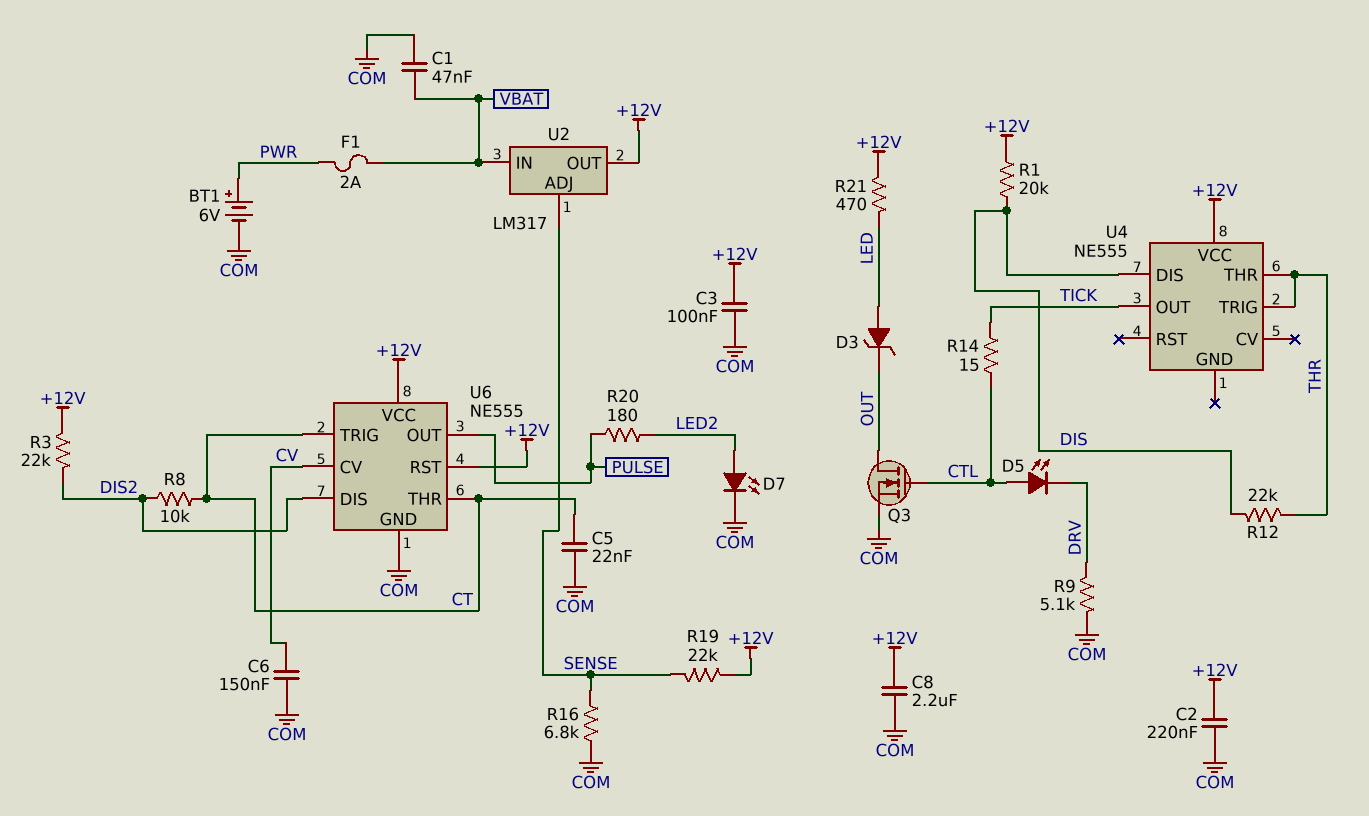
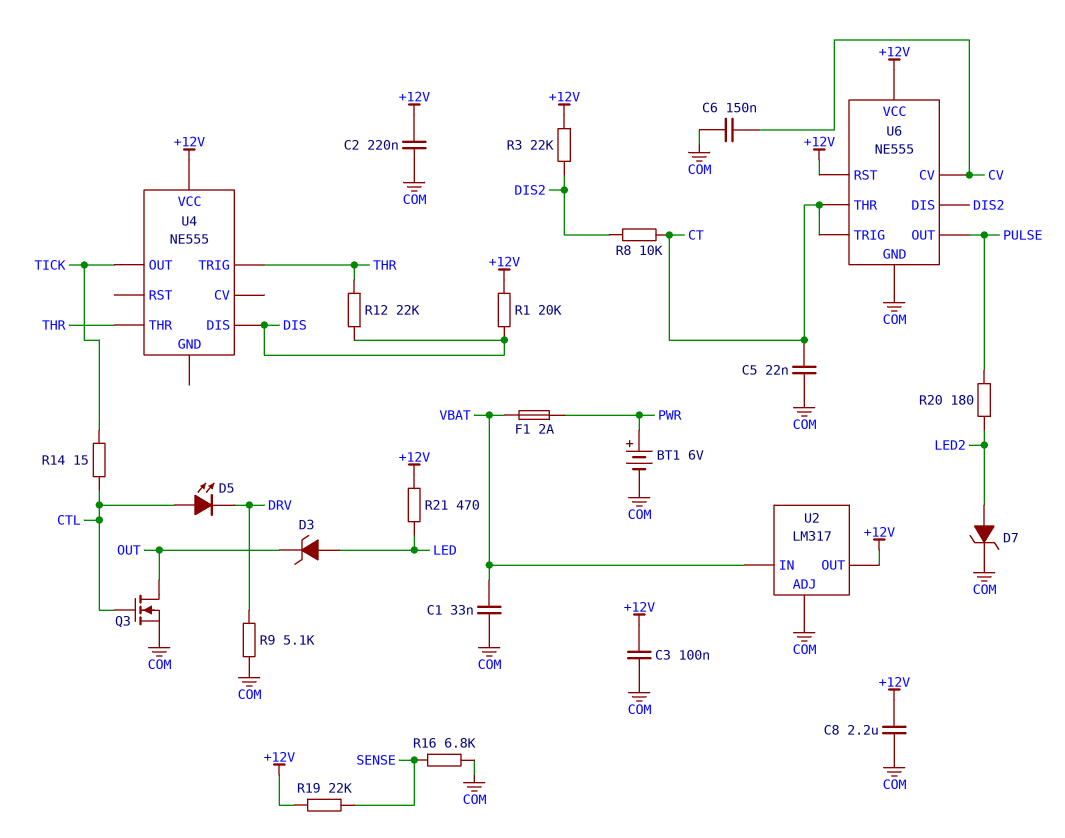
C1: 47nF (COM, VBAT) -> 33nF (COM, VBAT)
D7: LED (A LED2, K COM) -> zener (A LED2, K COM)
U2 pin ADJ: SENSE -> COM

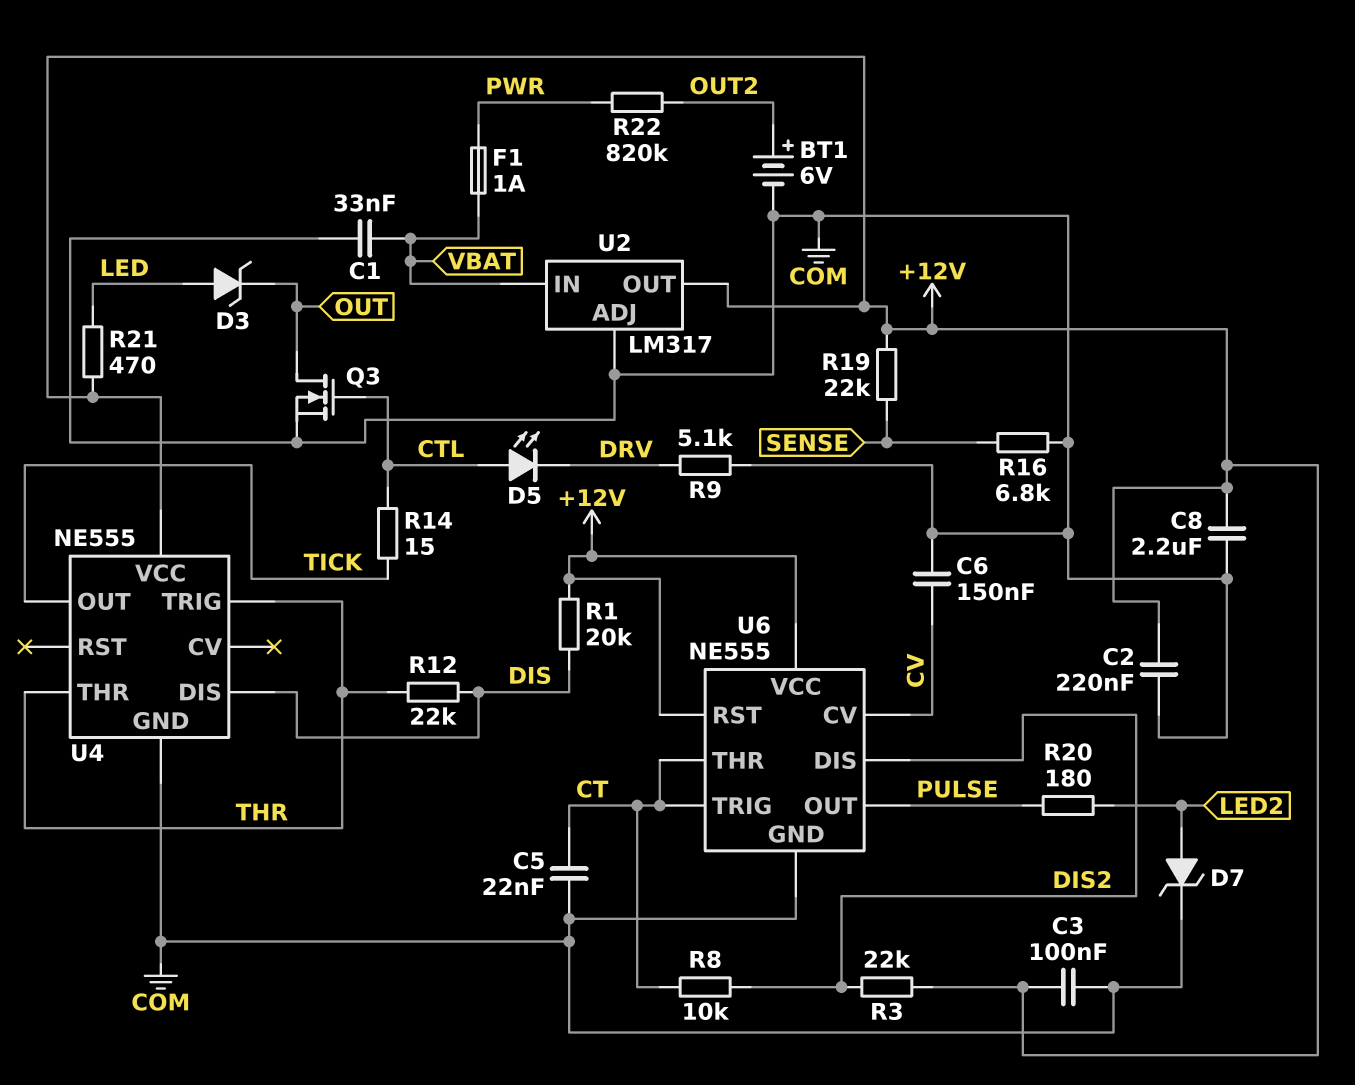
BT1: 6V (plus PWR, minus COM) -> 6V (plus OUT2, minus COM)
F1: 2A (PWR, VBAT) -> 1A (PWR, VBAT)
R22: none -> 820k (OUT2, PWR)
U4 pin GND: none -> COM

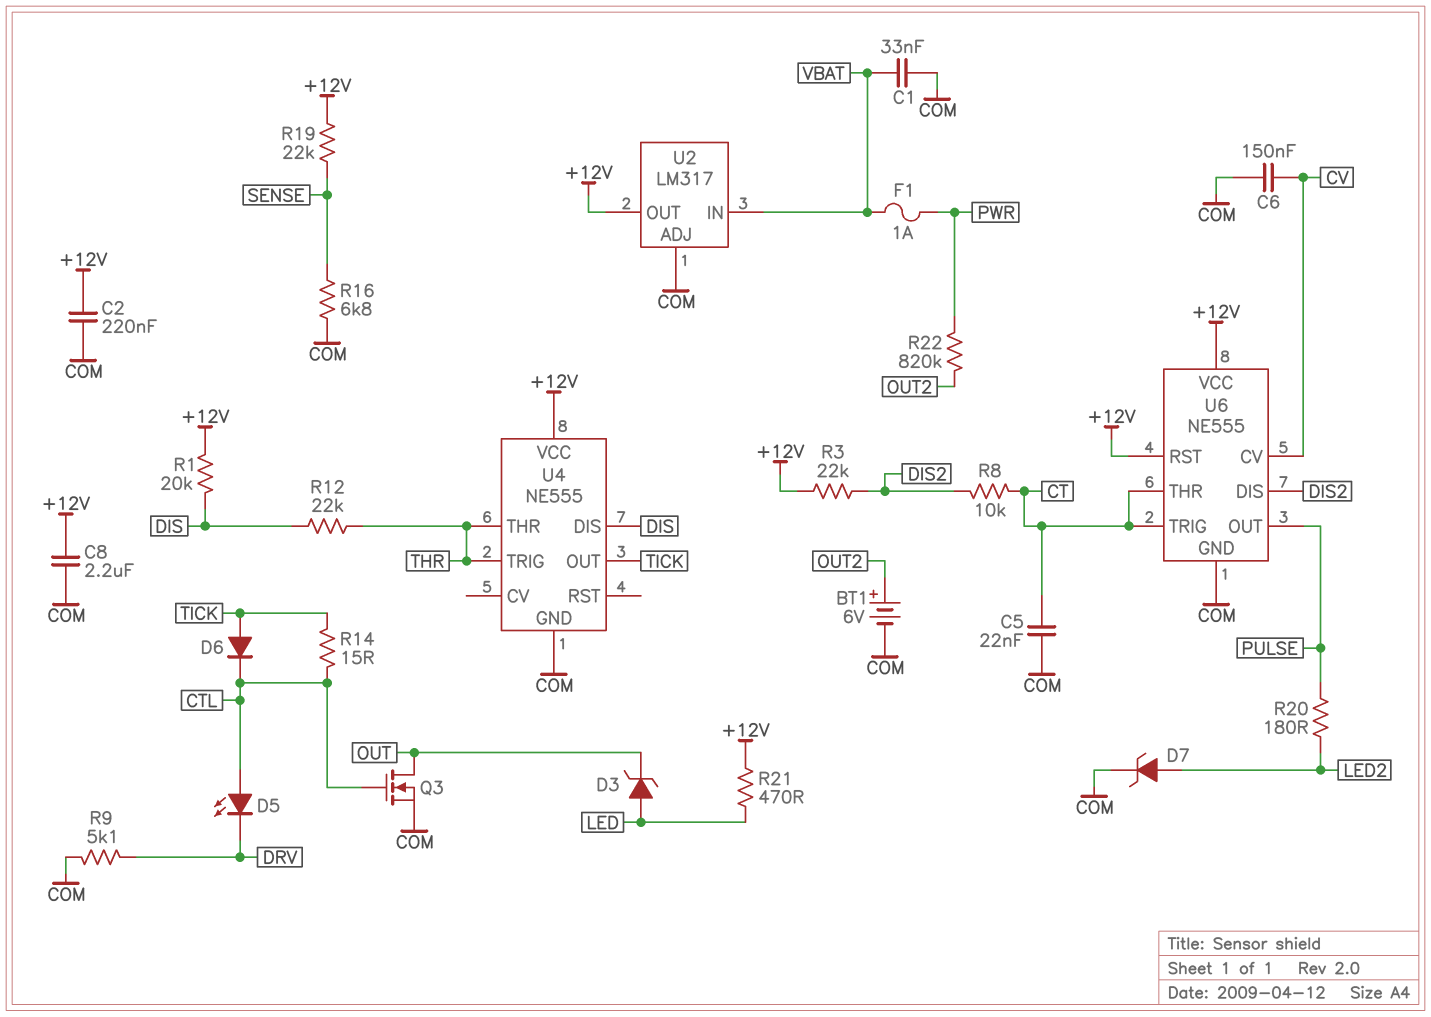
C3: 100nF (+12V, COM) -> none
D6: none -> diode (A TICK, K CTL)

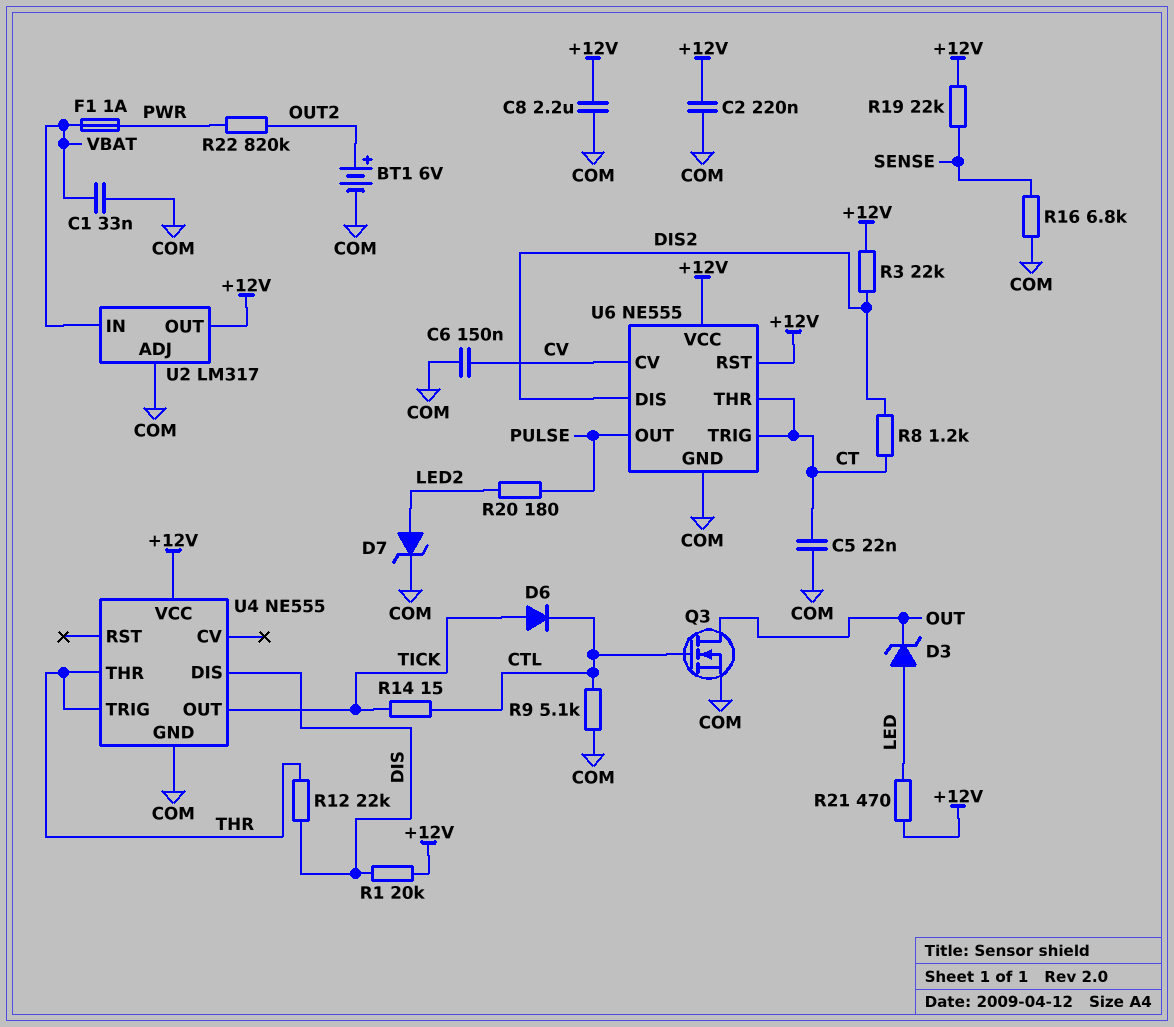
D5: LED (A CTL, K DRV) -> none
R8: 10k (CT, DIS2) -> 1.2k (CT, DIS2)
R9: 5.1k (COM, DRV) -> 5.1k (COM, CTL)

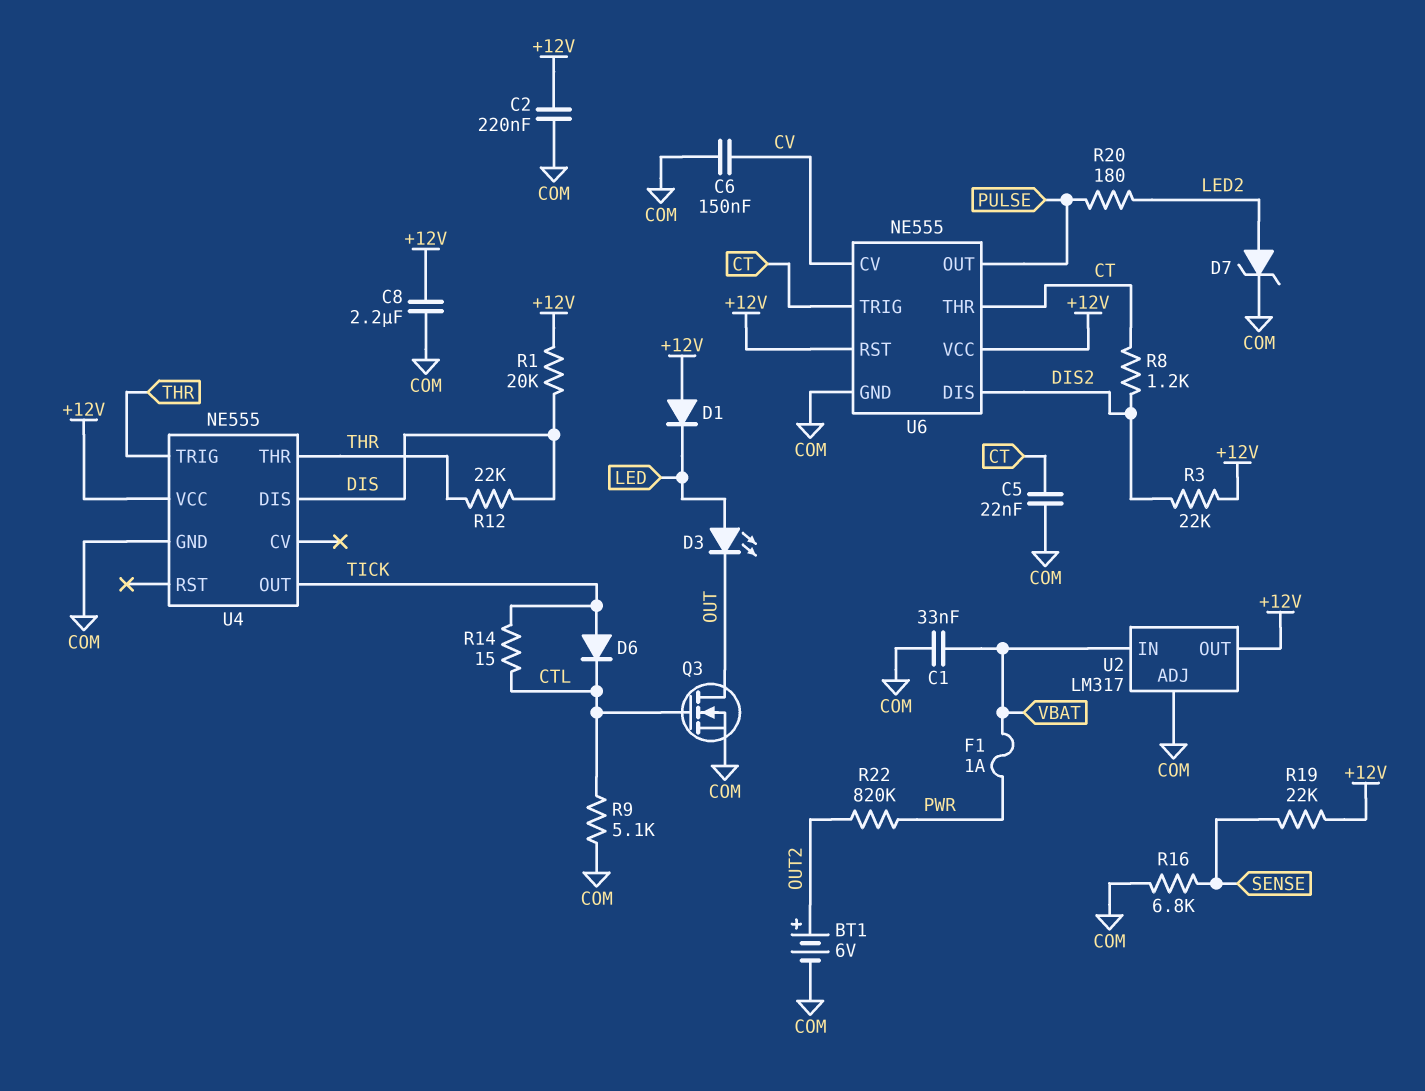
D1: none -> diode (A +12V, K LED)
D3: zener (A LED, K OUT) -> LED (A LED, K OUT)
R21: 470 (+12V, LED) -> none

